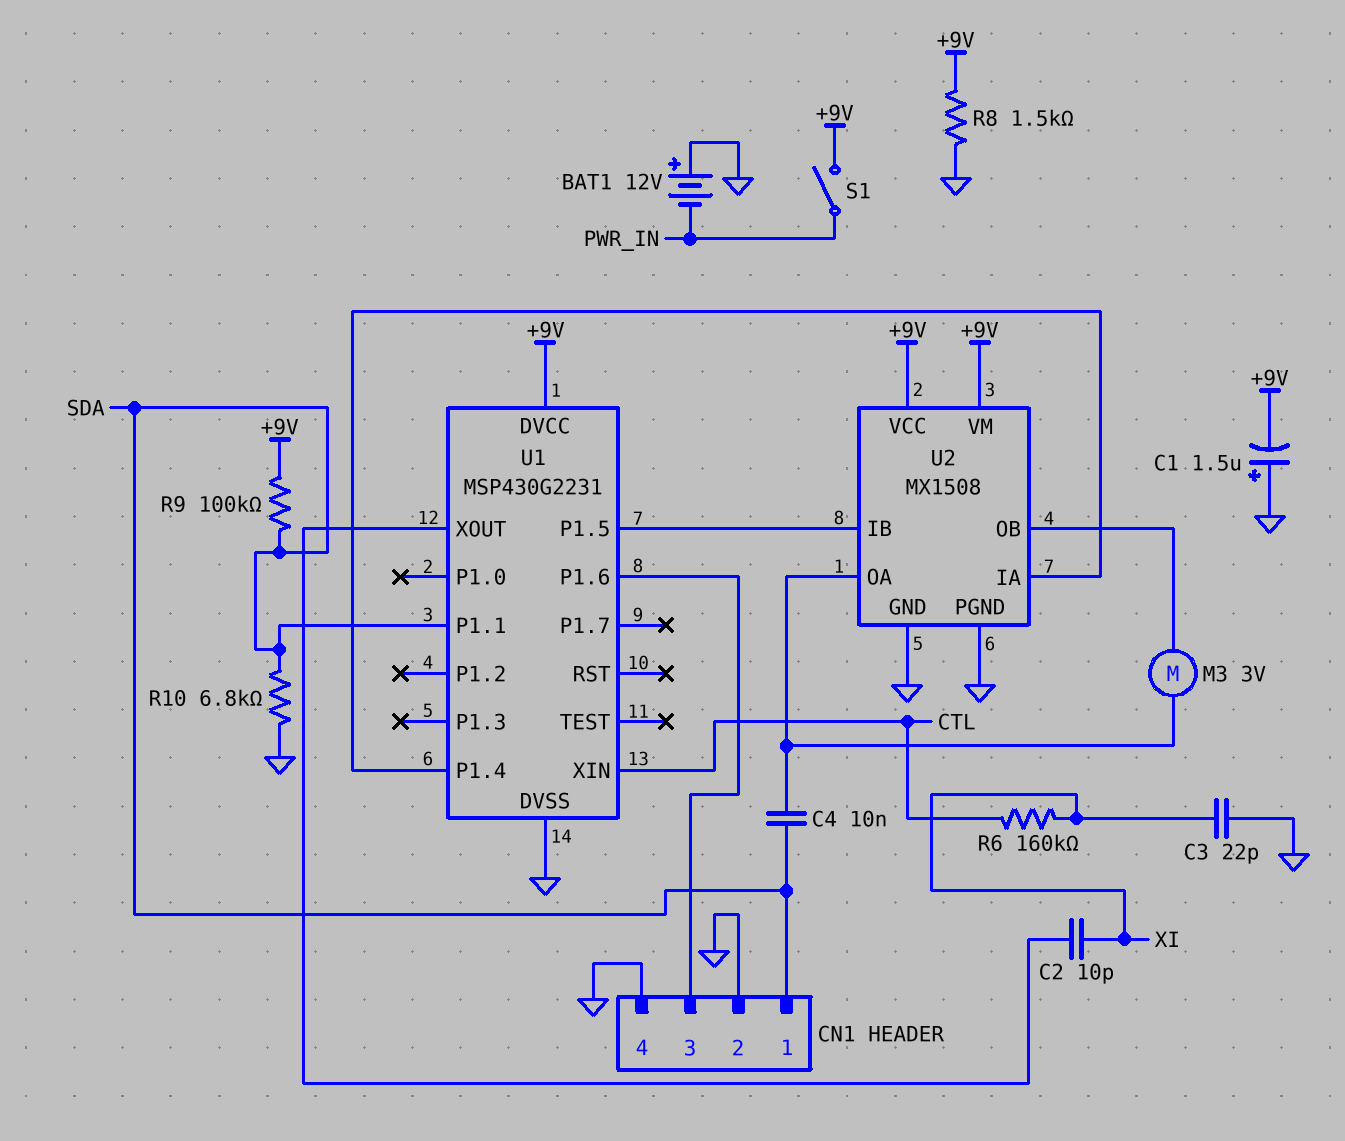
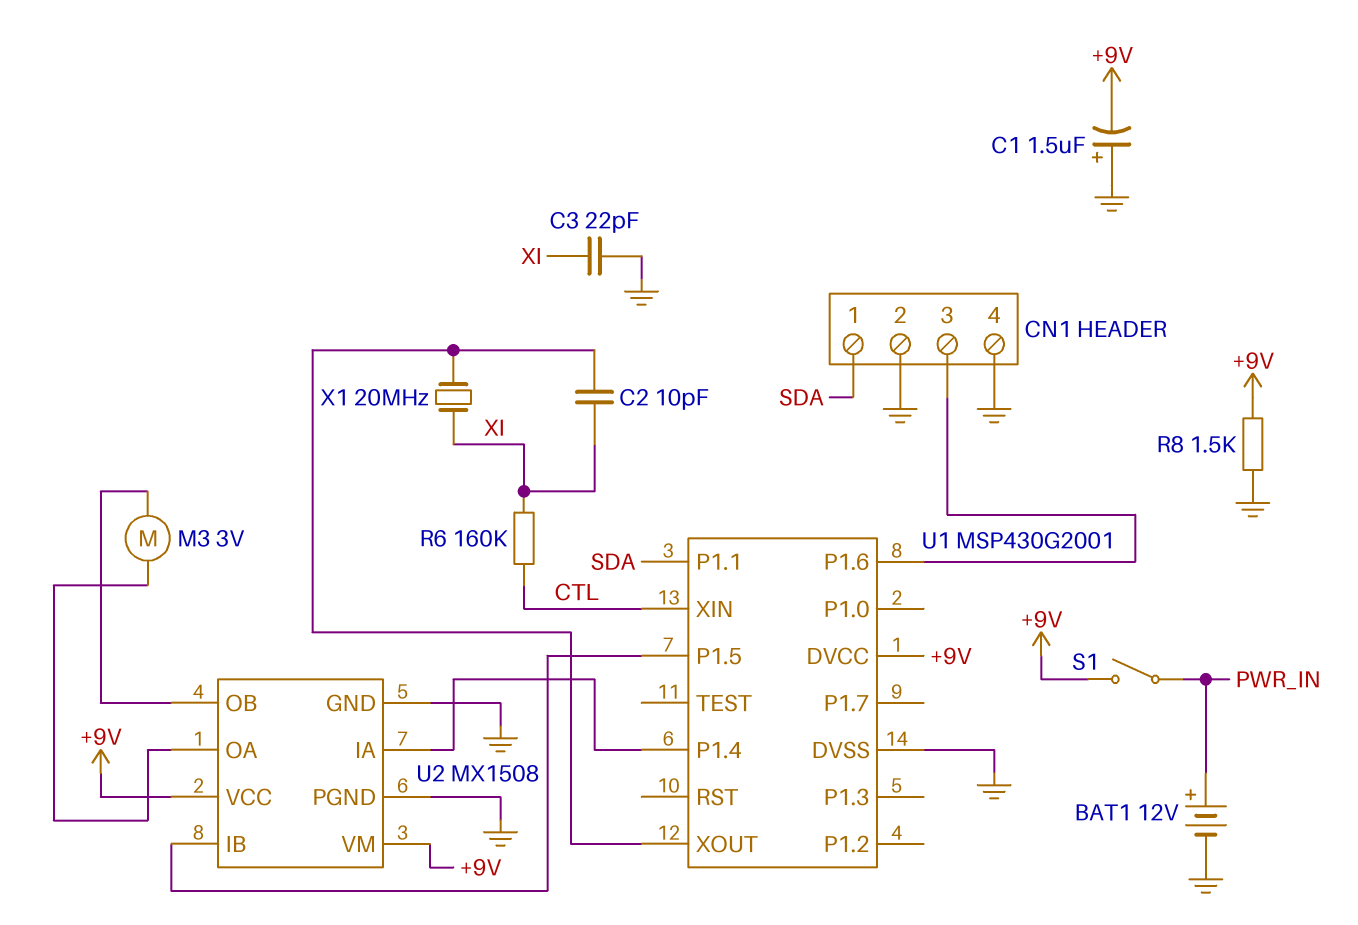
BAT1: 12V (plus GND, minus PWR_IN) -> 12V (plus PWR_IN, minus GND)
C4: 10nF (SDA, U2/OA) -> none
R9: 100k (+9V, SDA) -> none
R10: 6.8k (GND, SDA) -> none
U1: MSP430G2231 -> MSP430G2001
X1: none -> 20MHz (U1/XOUT, XI)

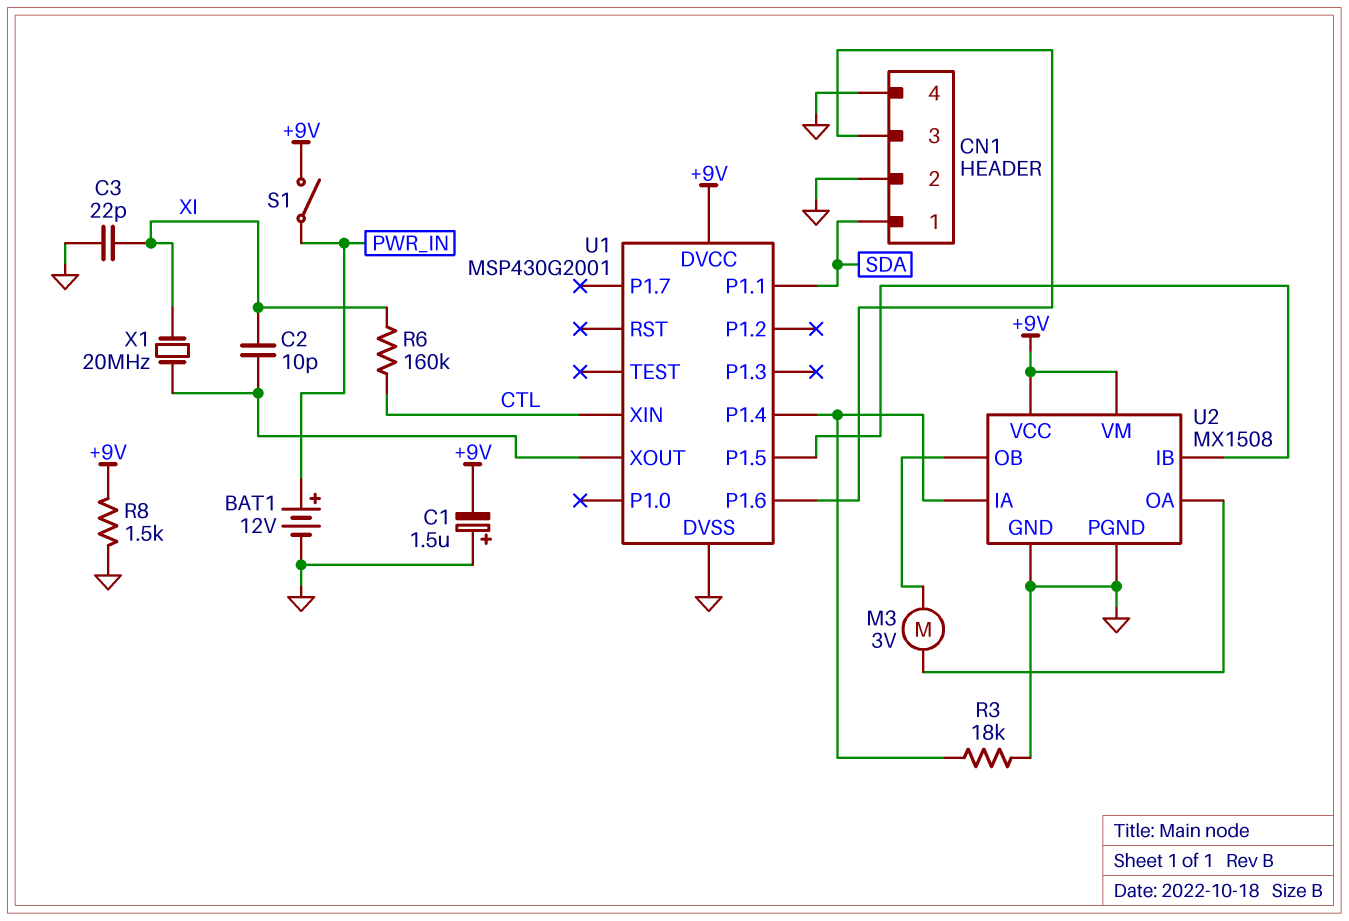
R3: none -> 18k (GND, U1/P1.4)

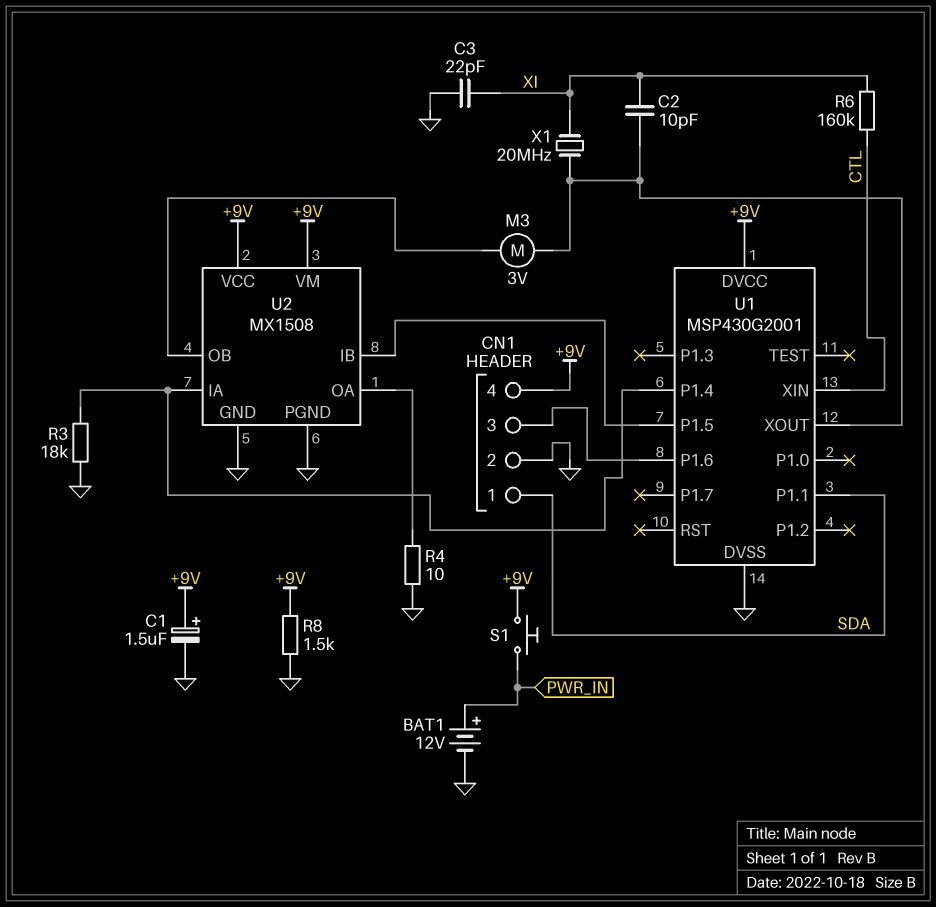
C1: 1.5uF (plus GND, minus +9V) -> 1.5uF (plus +9V, minus GND)
CN1 pin 4: GND -> +9V
M3: motor 3V (U2/OA, U2/OB) -> motor 3V (U1/XOUT, U2/OB)
R4: none -> 10 (GND, U2/OA)
S1: switch (+9V, PWR_IN) -> button (+9V, PWR_IN)

